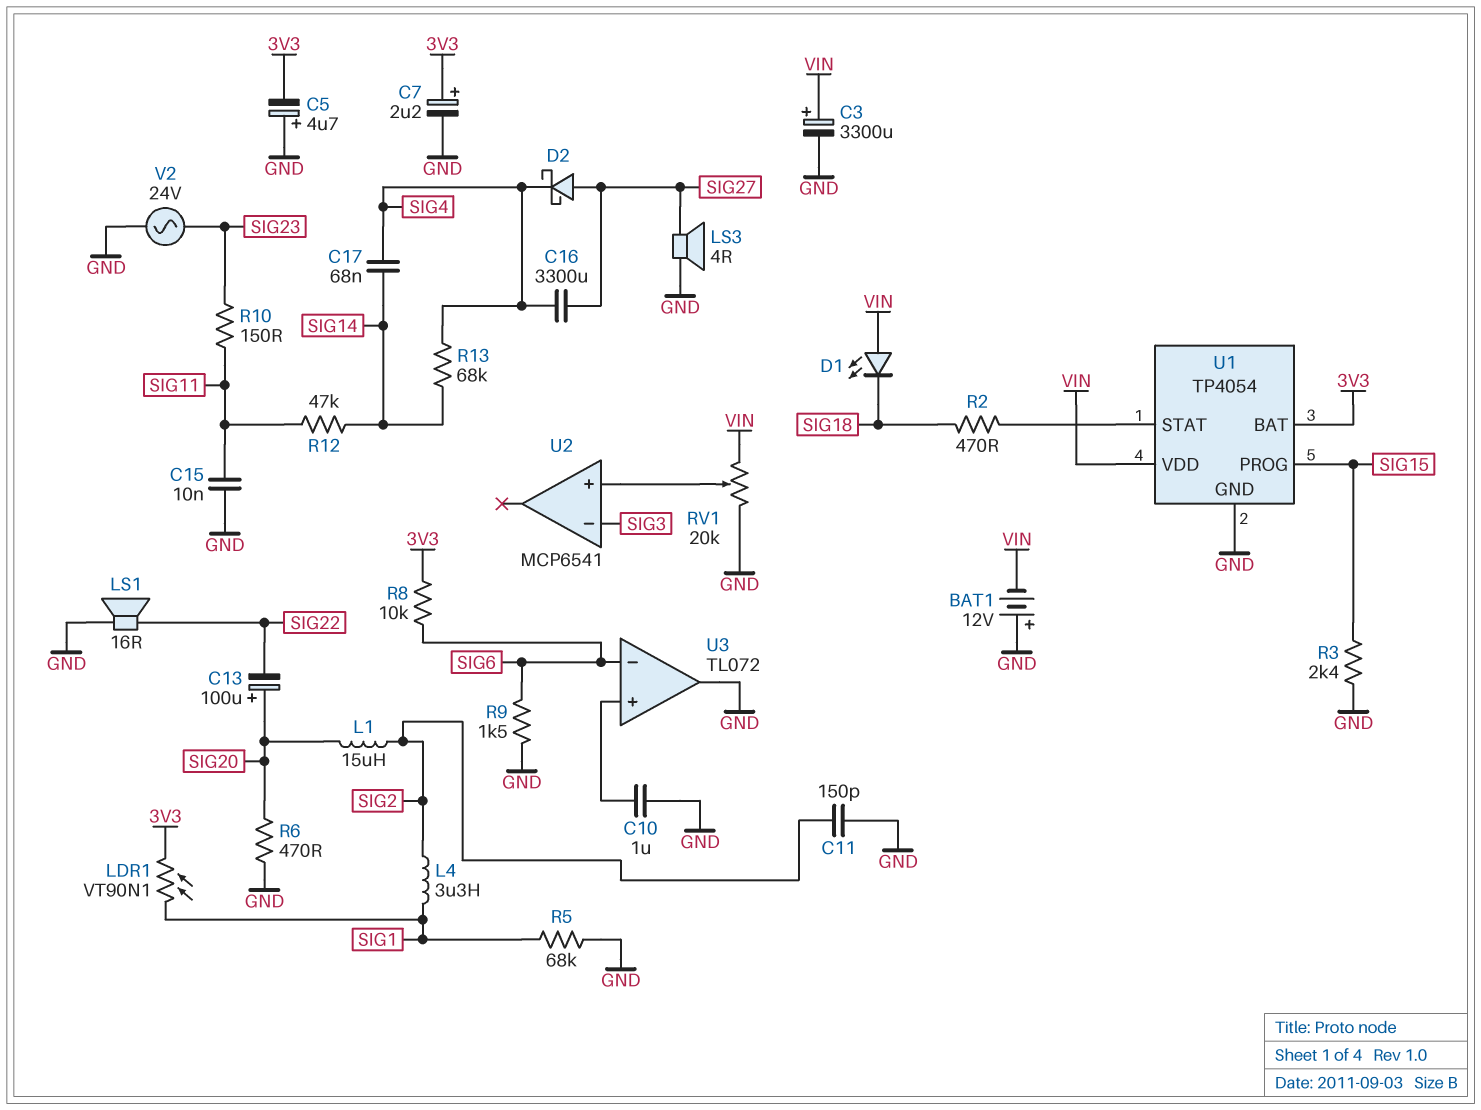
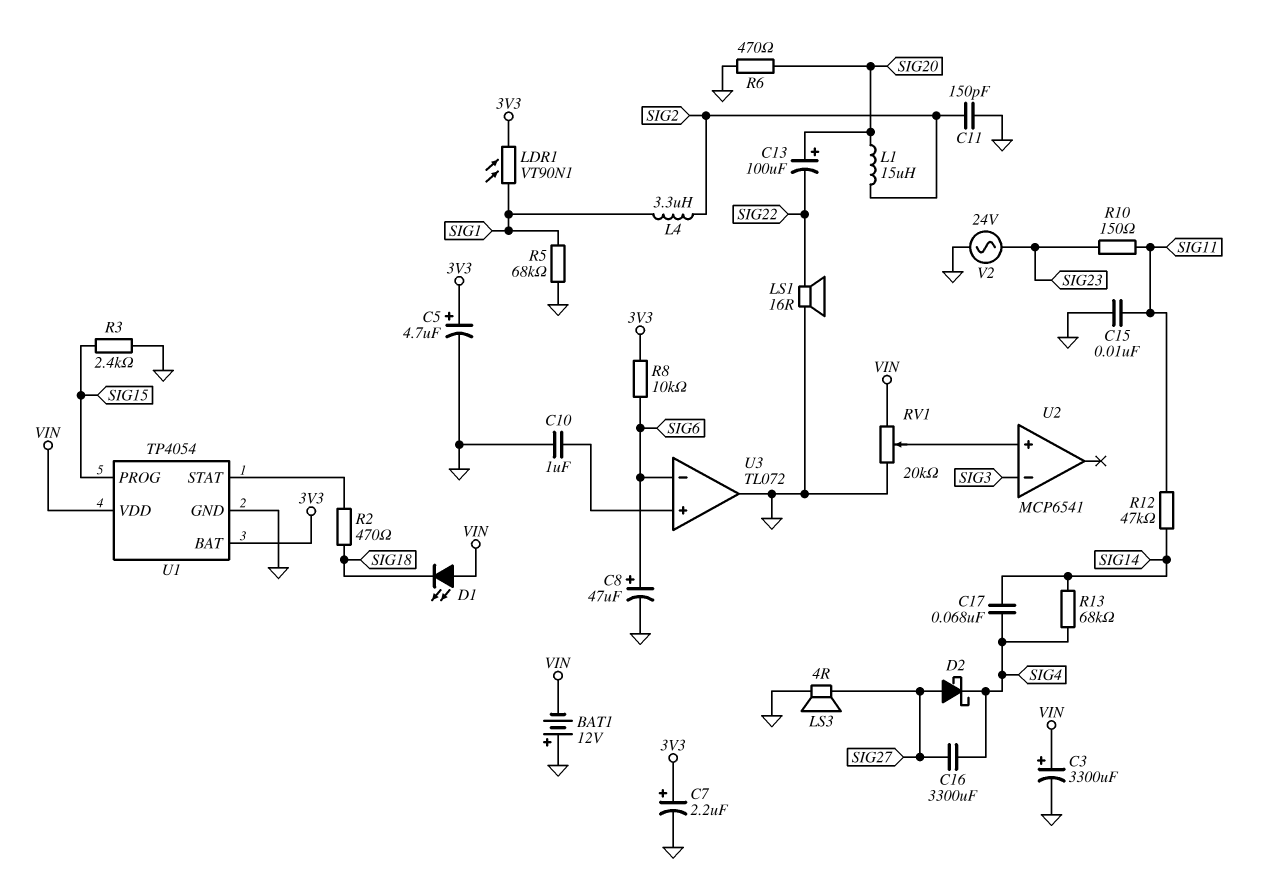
C5: 4.7uF (plus GND, minus 3V3) -> 4.7uF (plus 3V3, minus GND)
C8: none -> 47uF (plus SIG6, minus GND)
R9: 1.5k (GND, SIG6) -> none

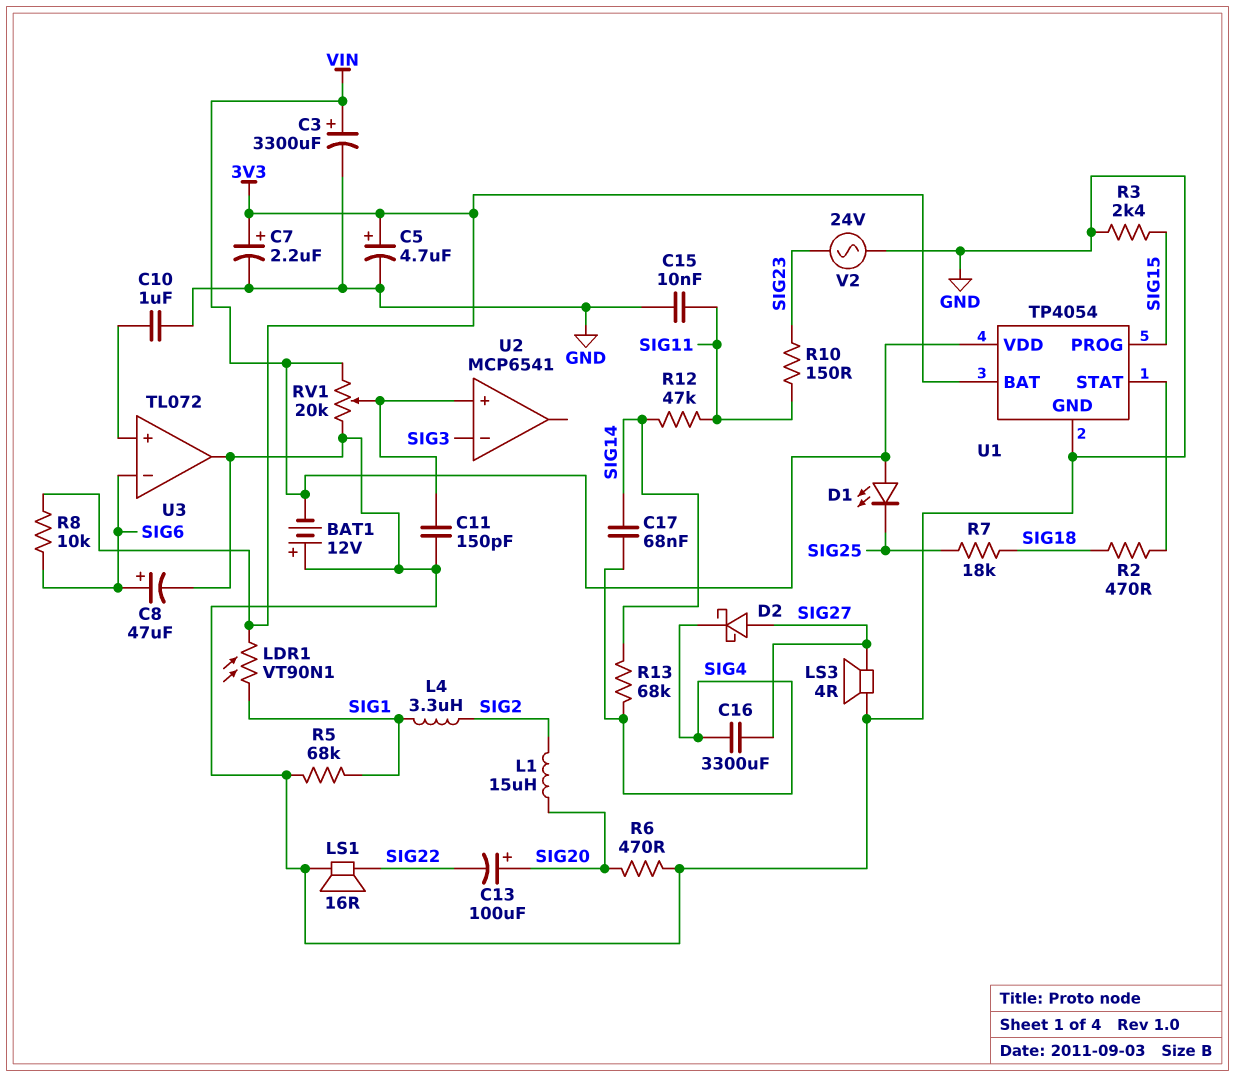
C11: 150pF (GND, SIG2) -> 150pF (GND, U2/in+)
D1: LED (A VIN, K SIG18) -> LED (A VIN, K SIG25)
R7: none -> 18k (SIG18, SIG25)

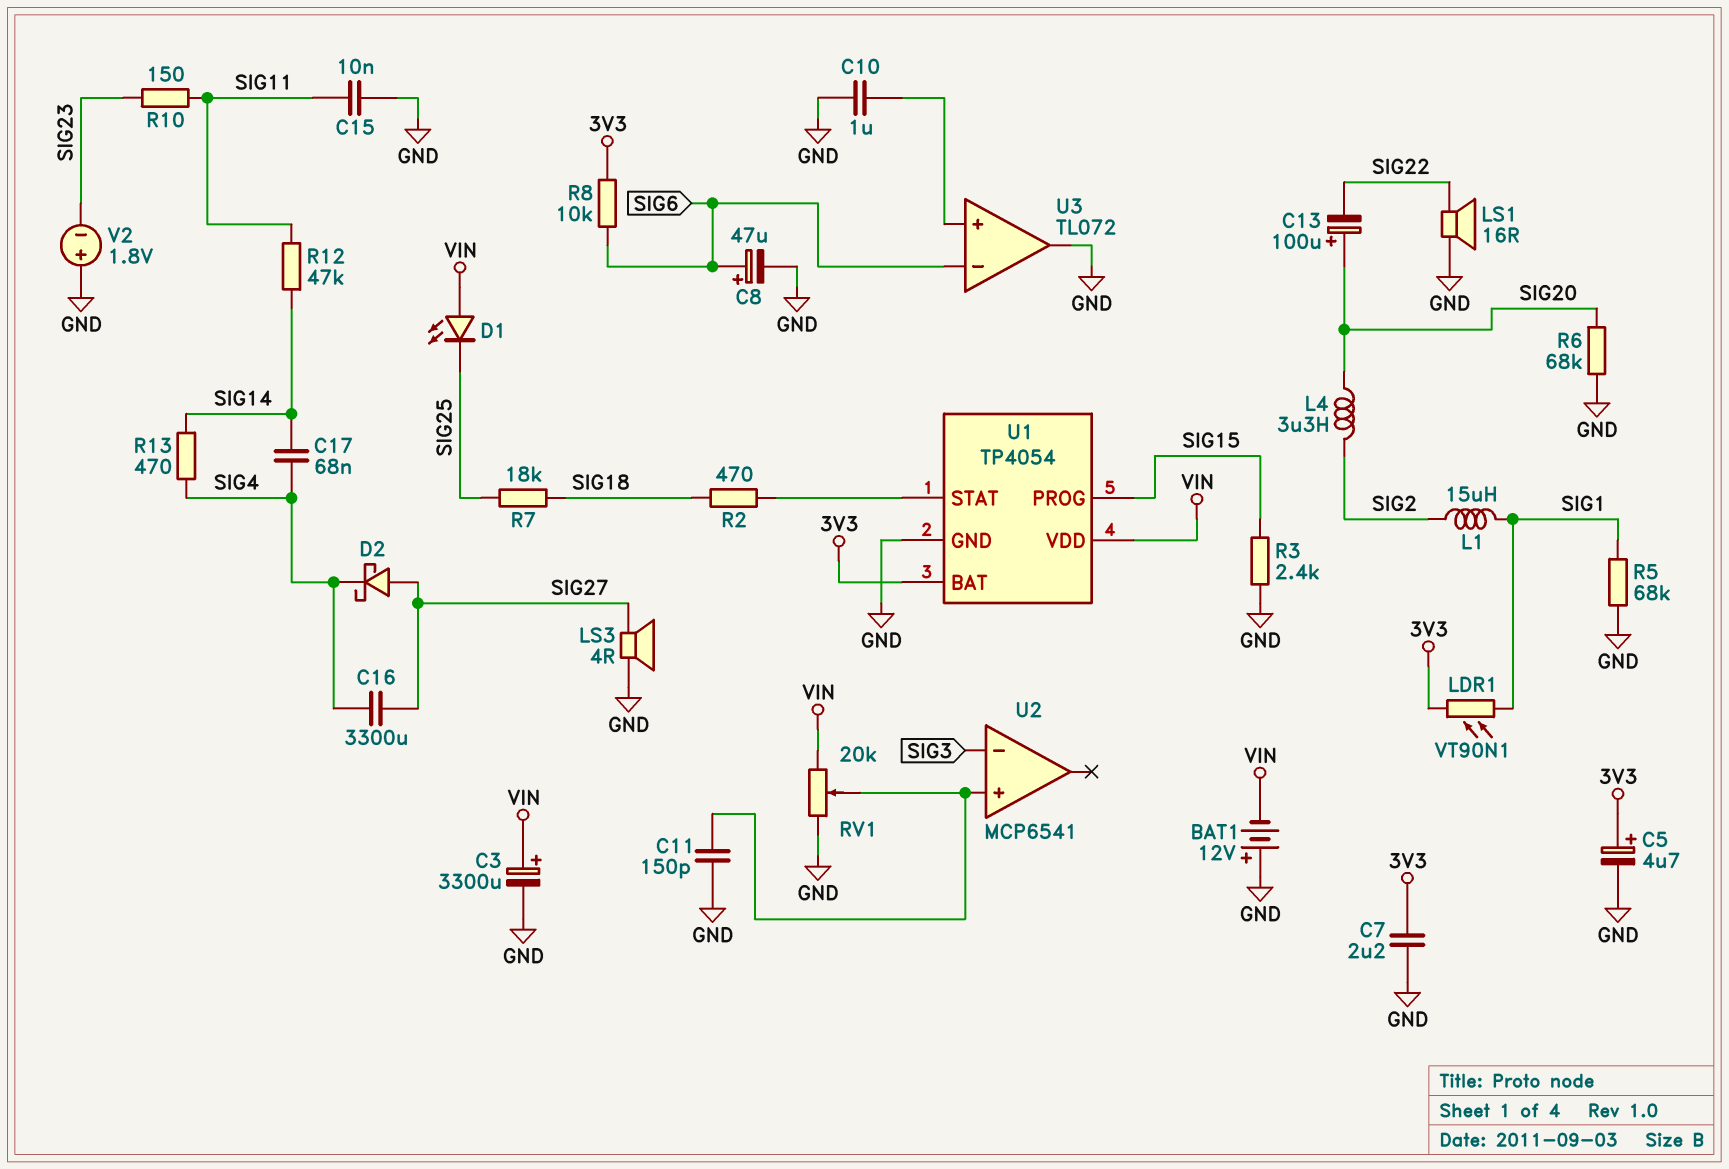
C7: 2.2uF (plus 3V3, minus GND) -> 2.2uF (3V3, GND)
L1: 15uH (SIG2, SIG20) -> 15uH (SIG1, SIG2)
L4: 3.3uH (SIG1, SIG2) -> 3.3uH (SIG2, SIG20)
R6: 470 (GND, SIG20) -> 68k (GND, SIG20)
R13: 68k (SIG4, SIG14) -> 470 (SIG4, SIG14)
V2: AC 24V (GND, SIG23) -> 1.8V (plus GND, minus SIG23)

